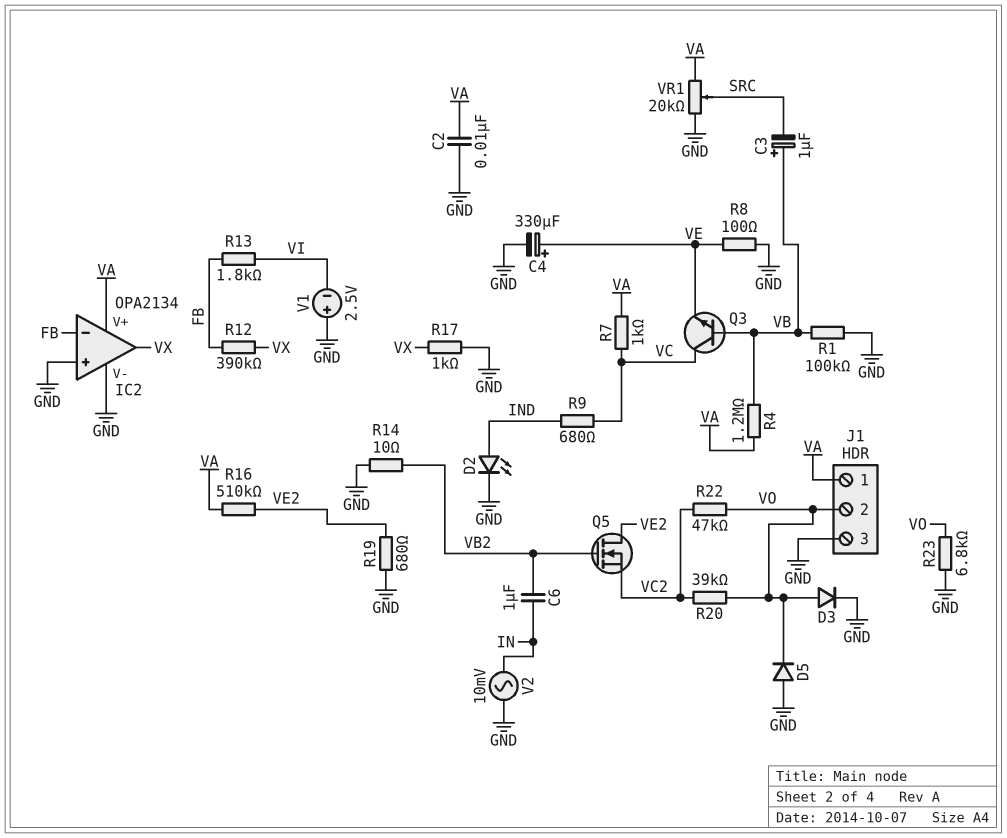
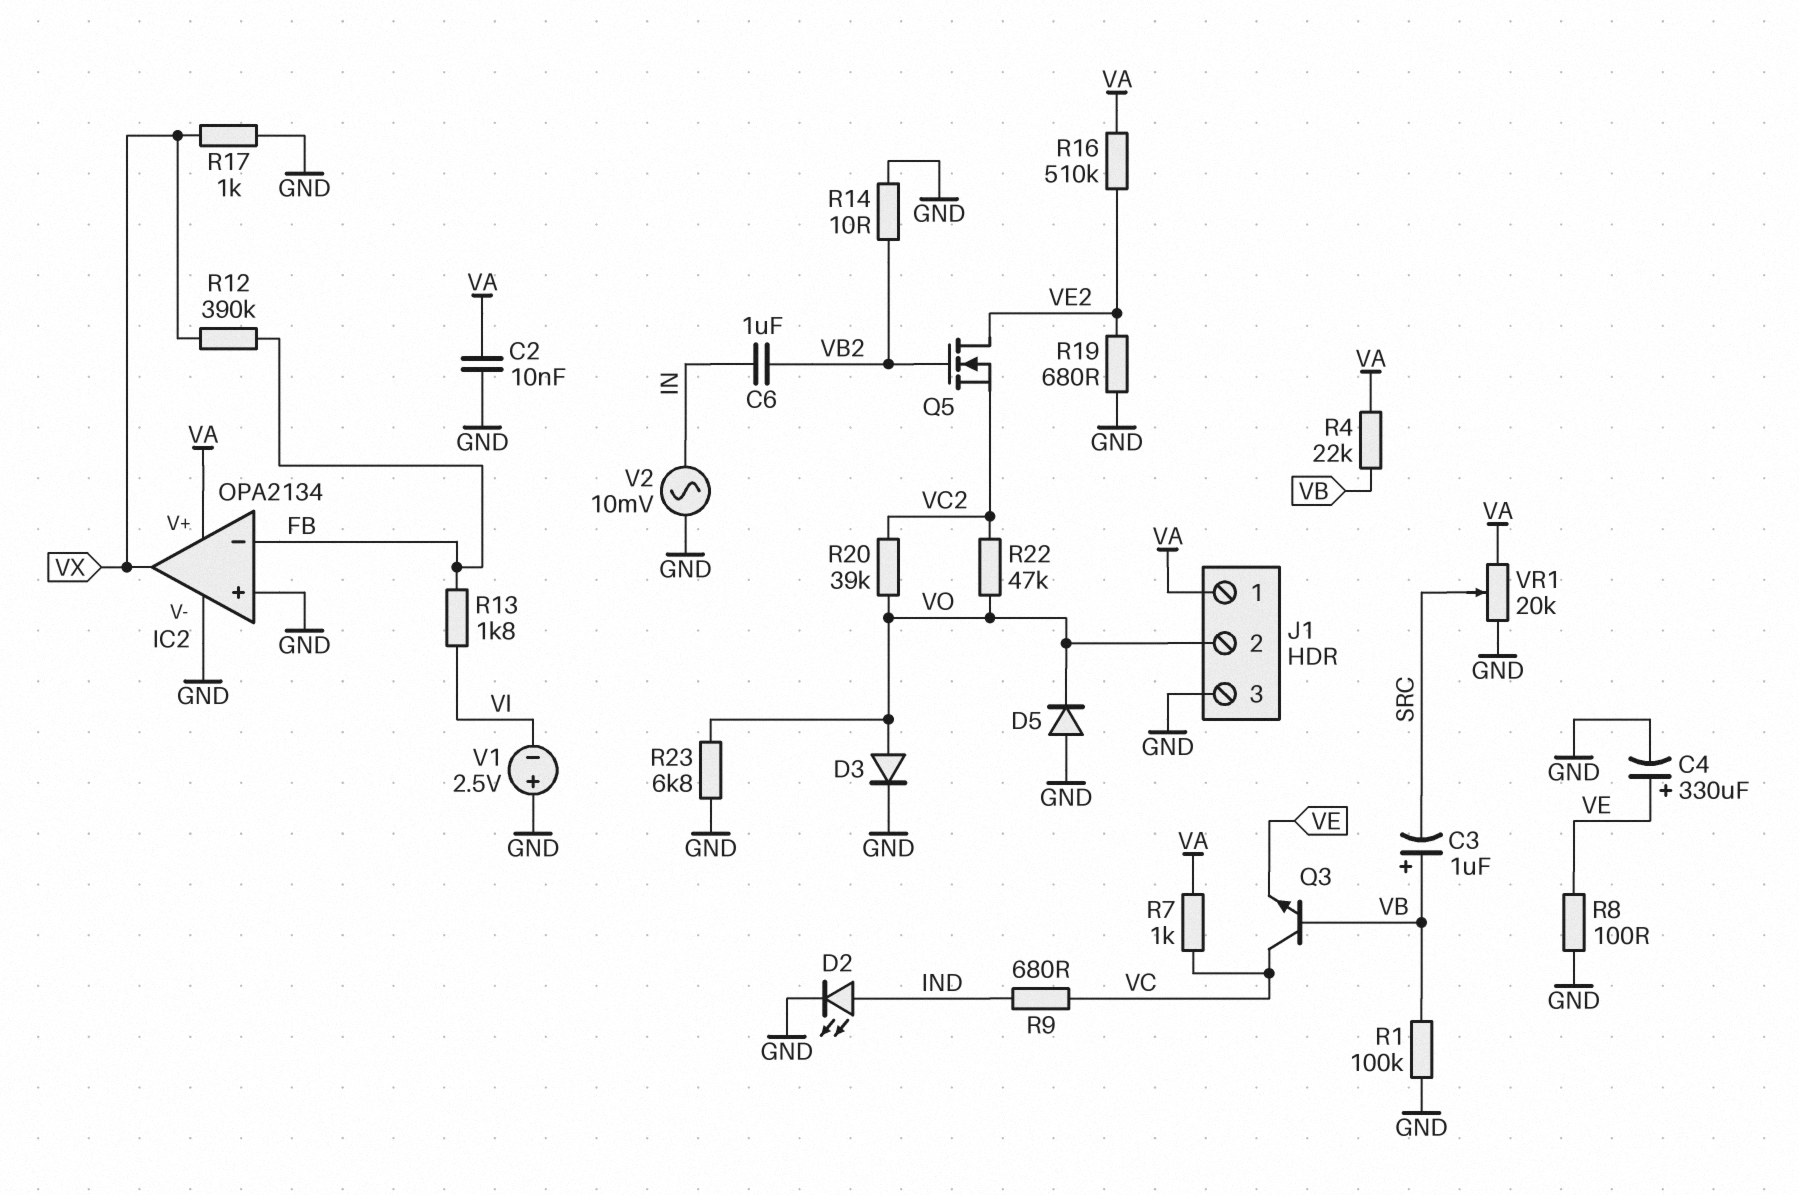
R4: 1.2M (VA, VB) -> 22k (VA, VB)

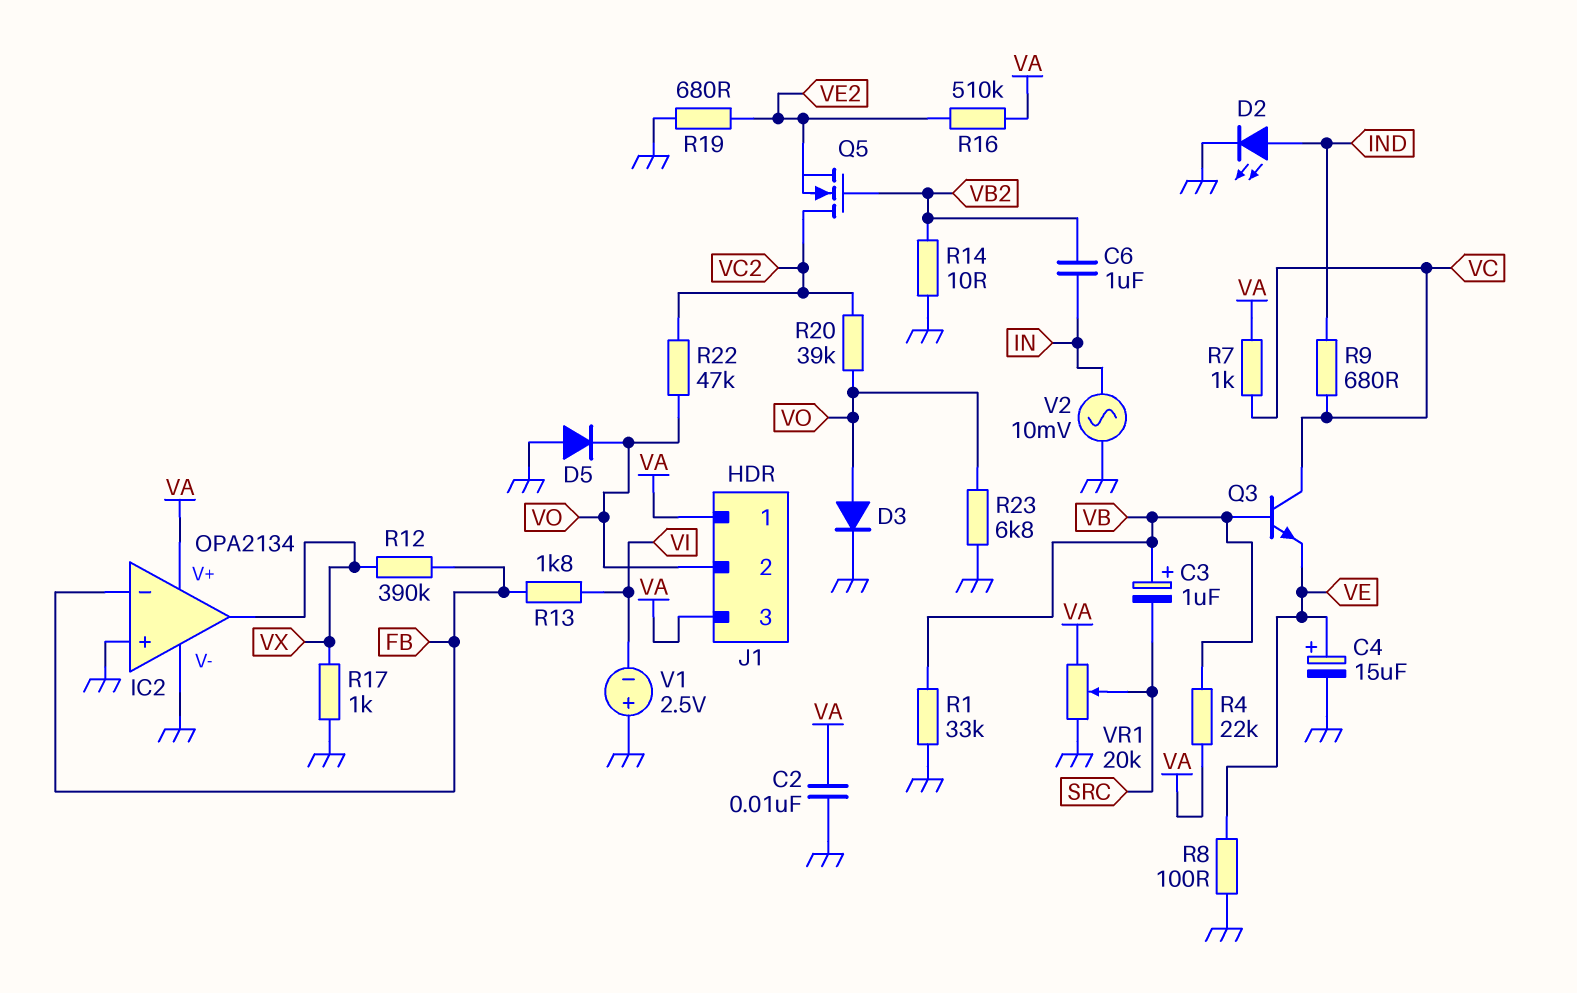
C4: 330uF (plus VE, minus GND) -> 15uF (plus VE, minus GND)
J1 pin 3: GND -> VA
Q5: NMOS (G VB2, D VE2, S VC2) -> NMOS (G VB2, D VC2, S VE2)
R1: 100k (GND, VB) -> 33k (GND, VB)

